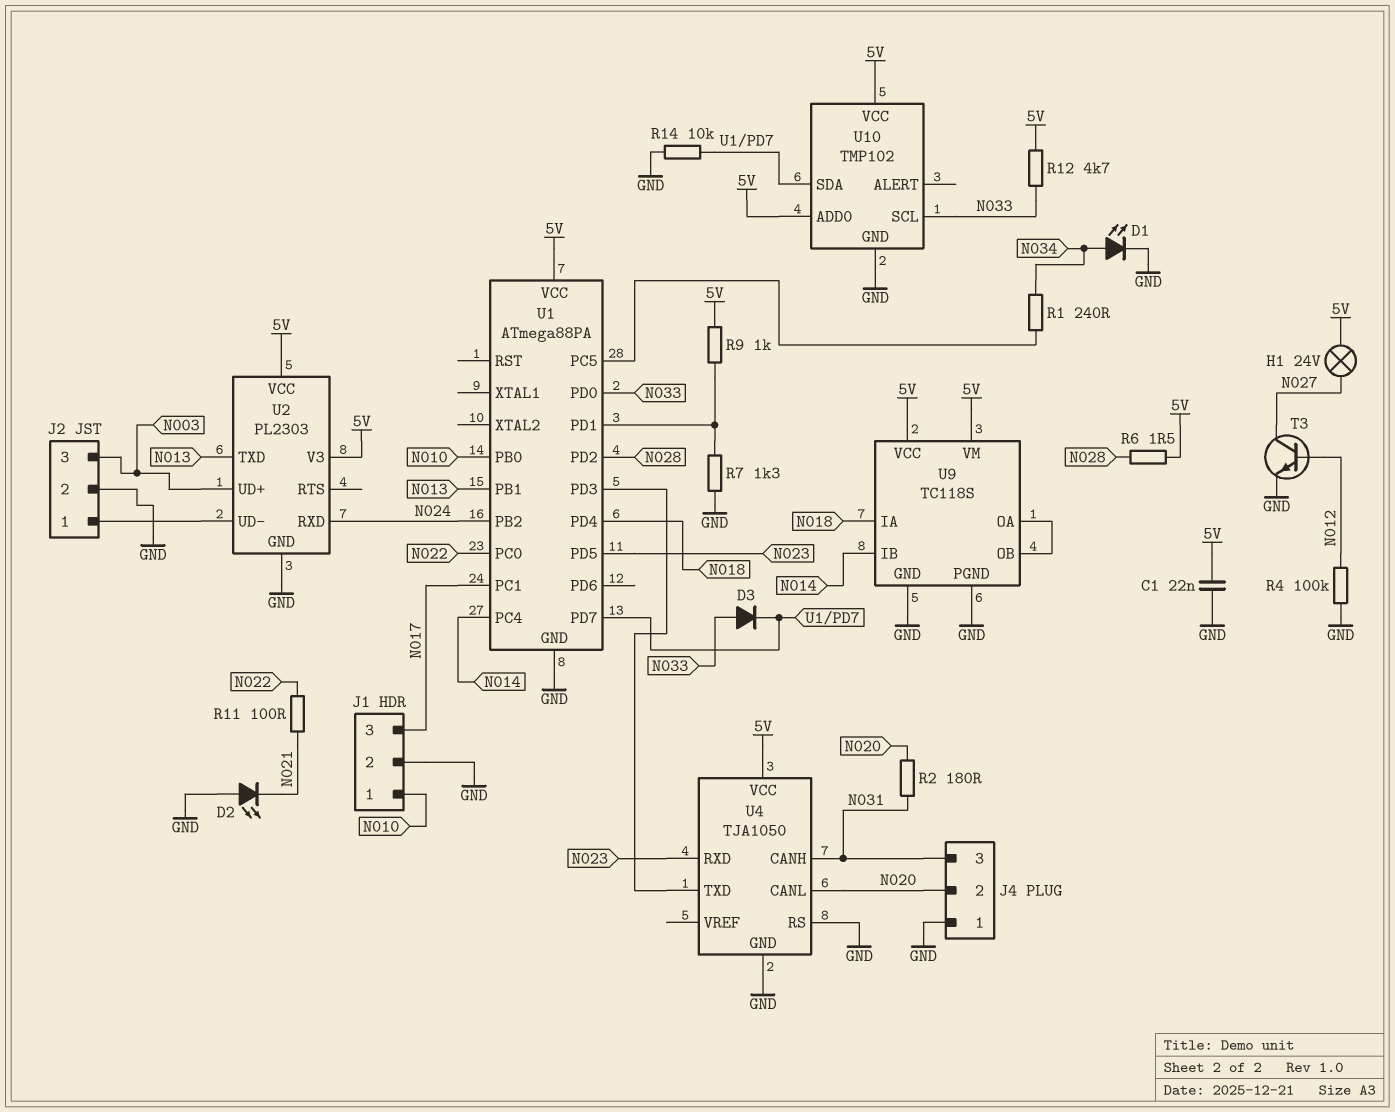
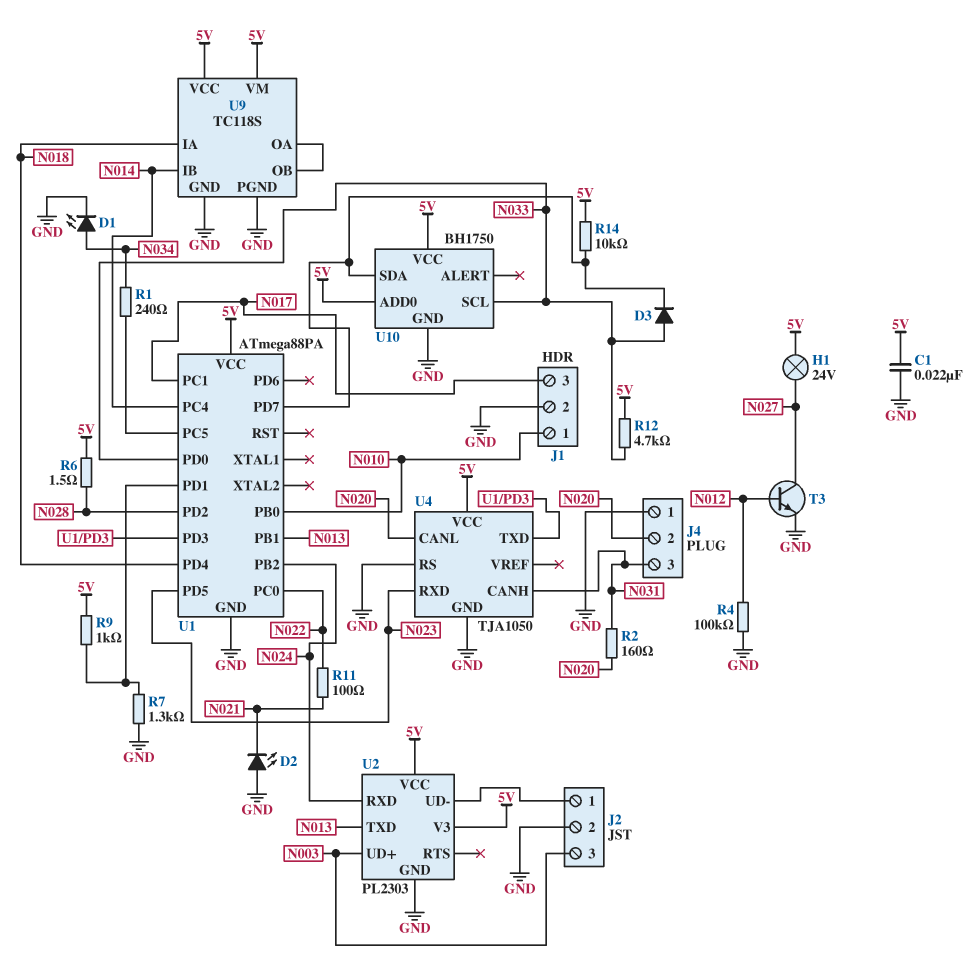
R2: 180 (N020, N031) -> 160 (N020, N031)
R14: 10k (GND, U1/PD7) -> 10k (5V, U1/PD7)
U10: TMP102 -> BH1750

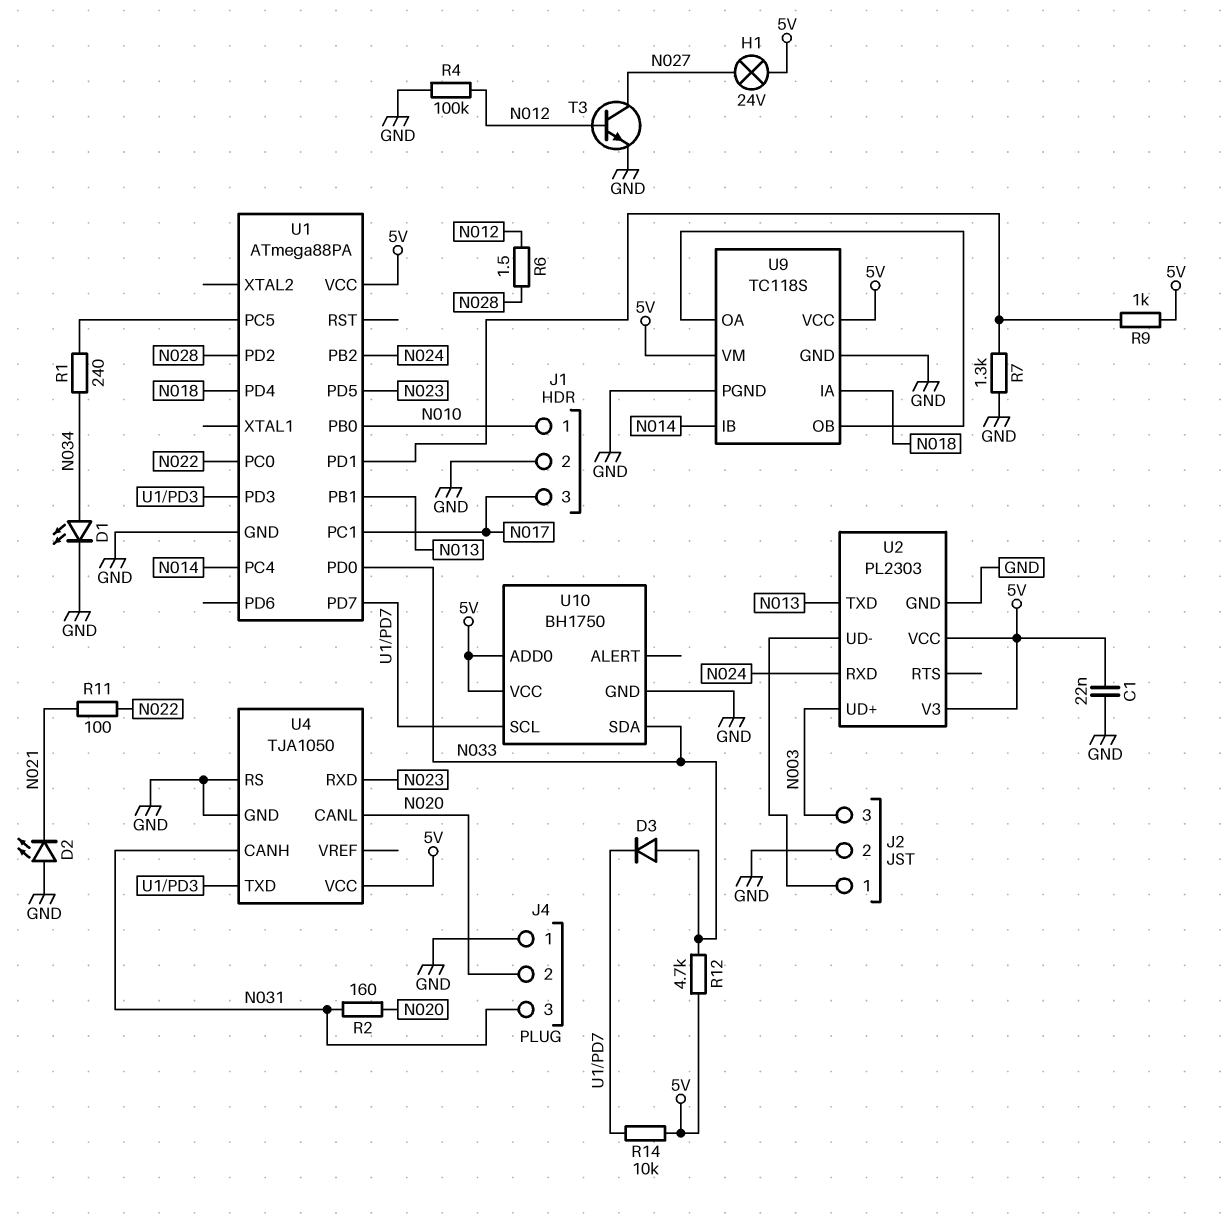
R6: 1.5 (5V, N028) -> 1.5 (N012, N028)
U10 pin SCL: N033 -> U1/PD7
U10 pin SDA: U1/PD7 -> N033

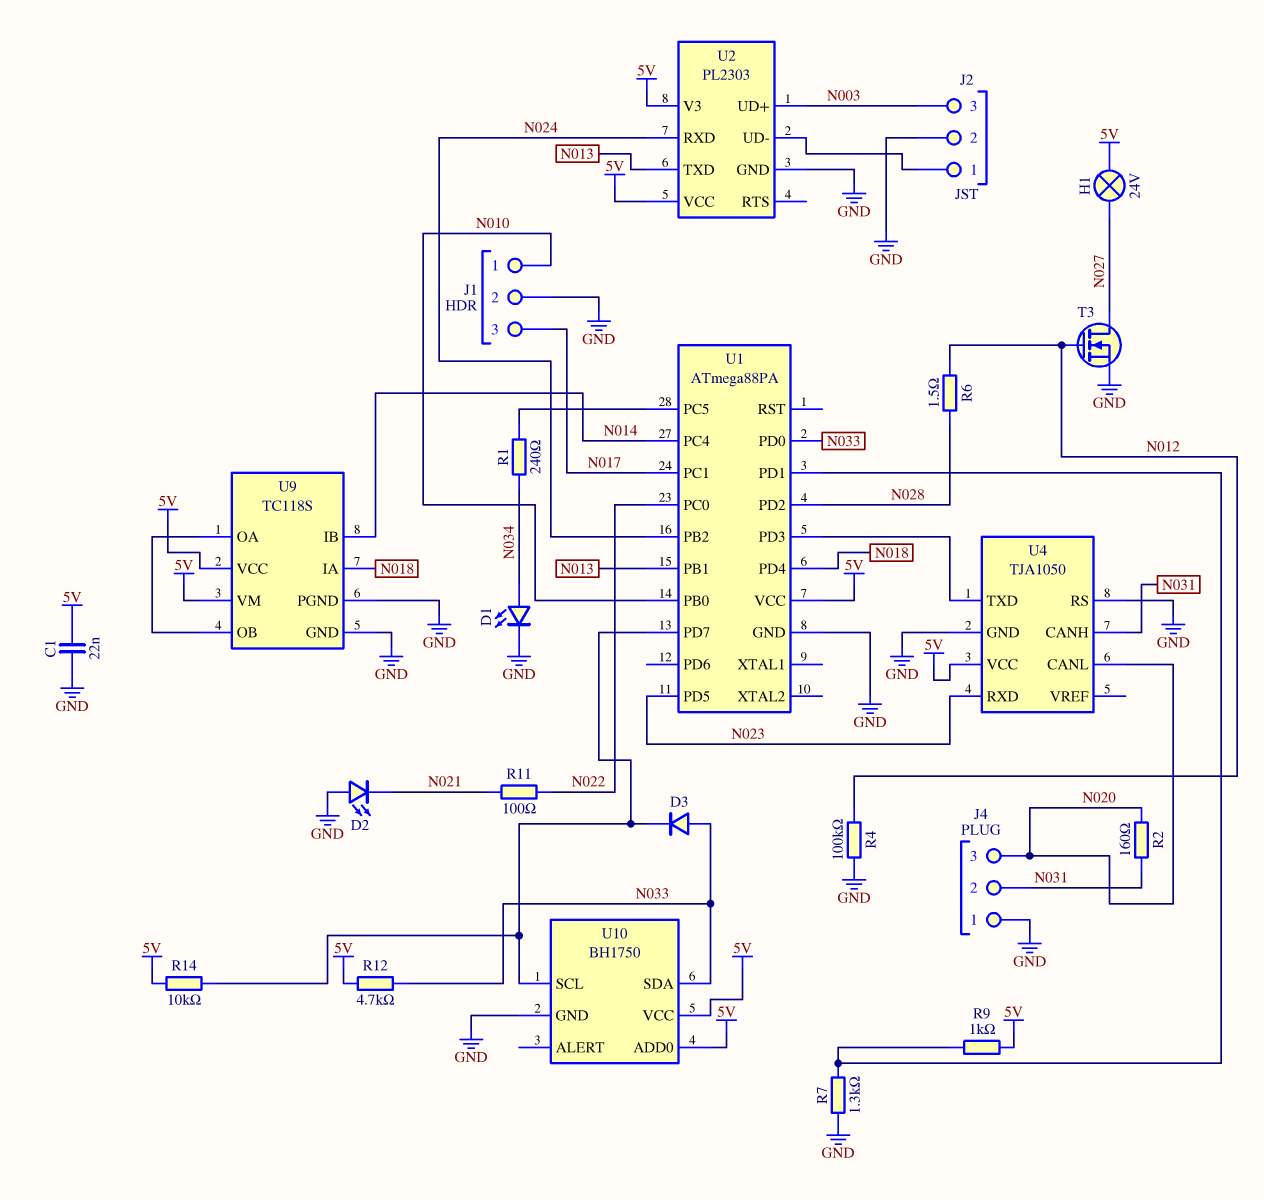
J4 pin 2: N020 -> N031
J4 pin 3: N031 -> N020
T3: NPN (B N012, C N027, E GND) -> NMOS (G N012, D N027, S GND)

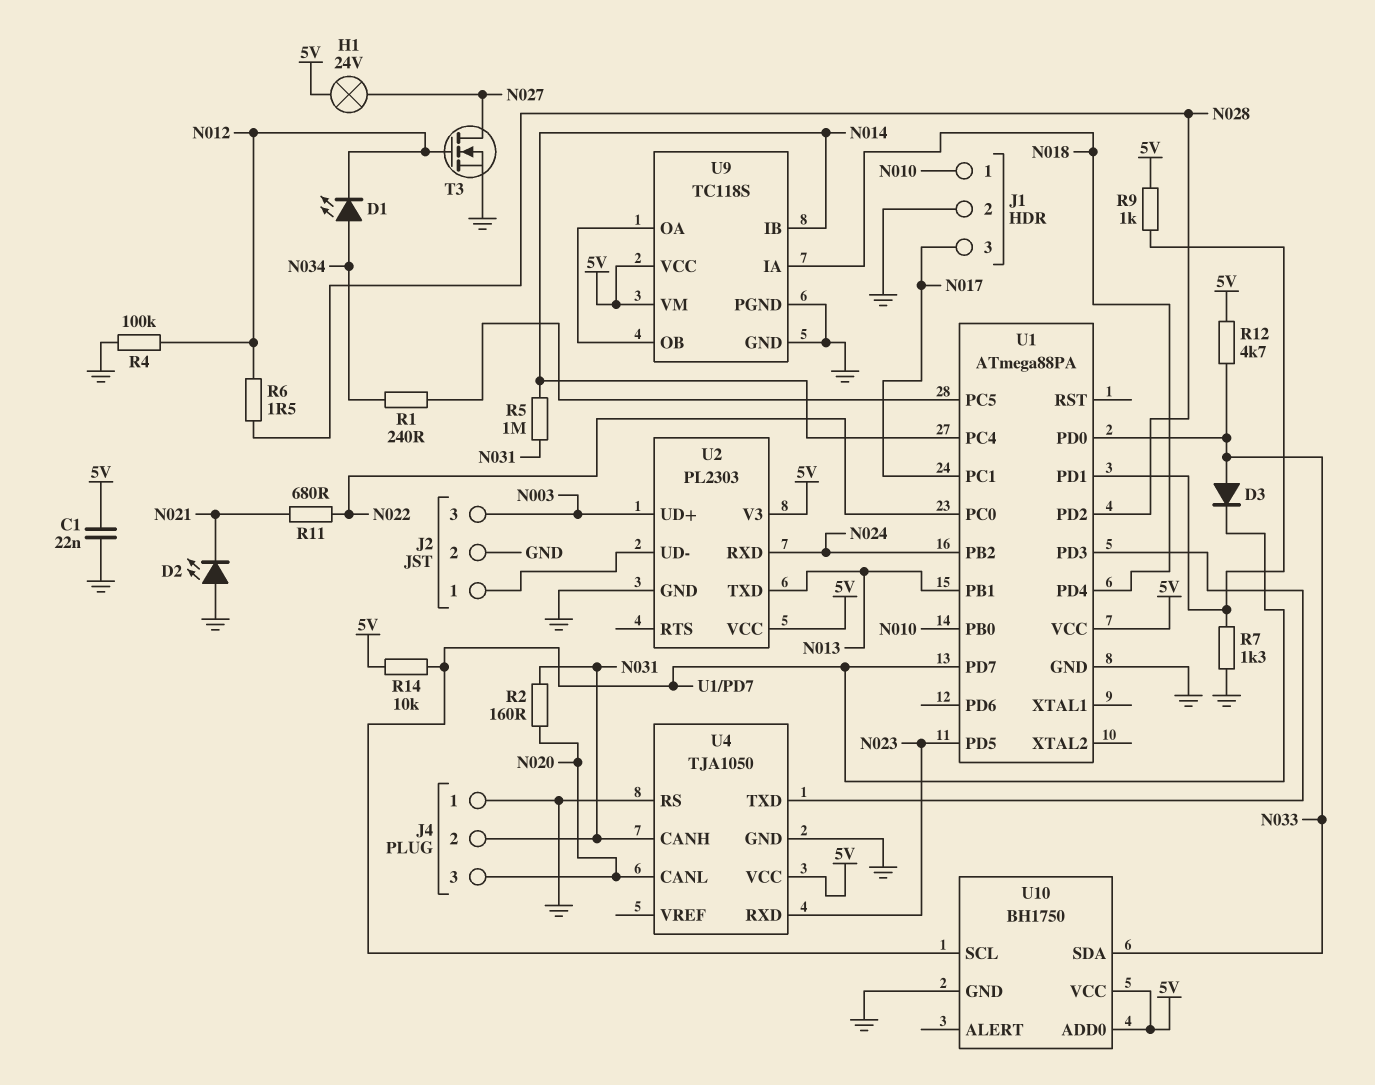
D1: LED (A N034, K GND) -> LED (A N034, K N012)
R5: none -> 1M (N014, N031)
R11: 100 (N021, N022) -> 680 (N021, N022)

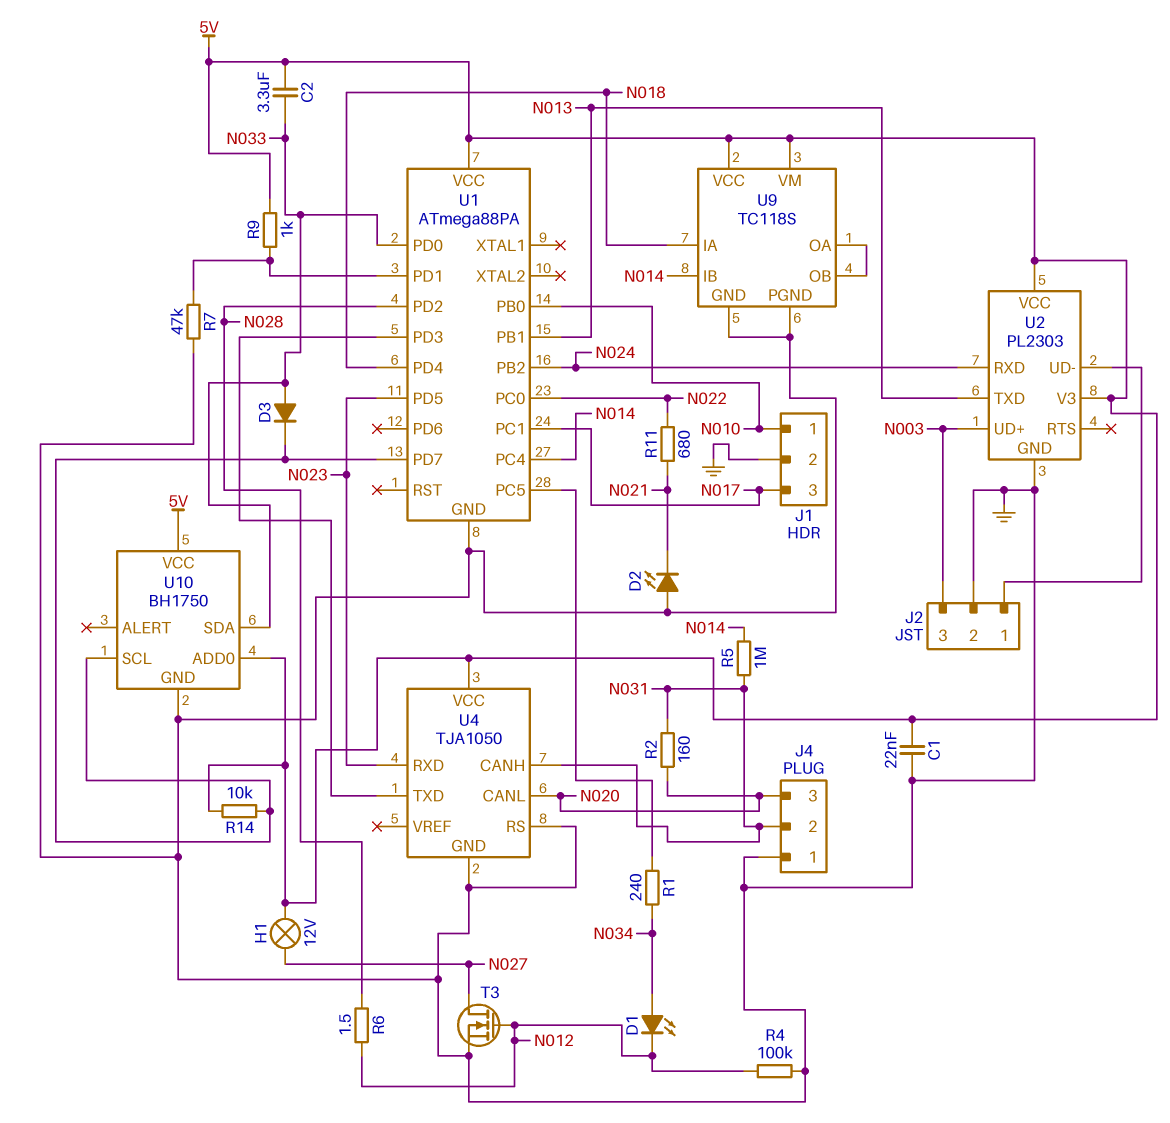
C2: none -> 3.3uF (5V, N033)
H1: lamp 24V (5V, N027) -> lamp 12V (5V, N027)
R7: 1.3k (GND, U1/PD1) -> 47k (GND, U1/PD1)
R12: 4.7k (5V, N033) -> none

